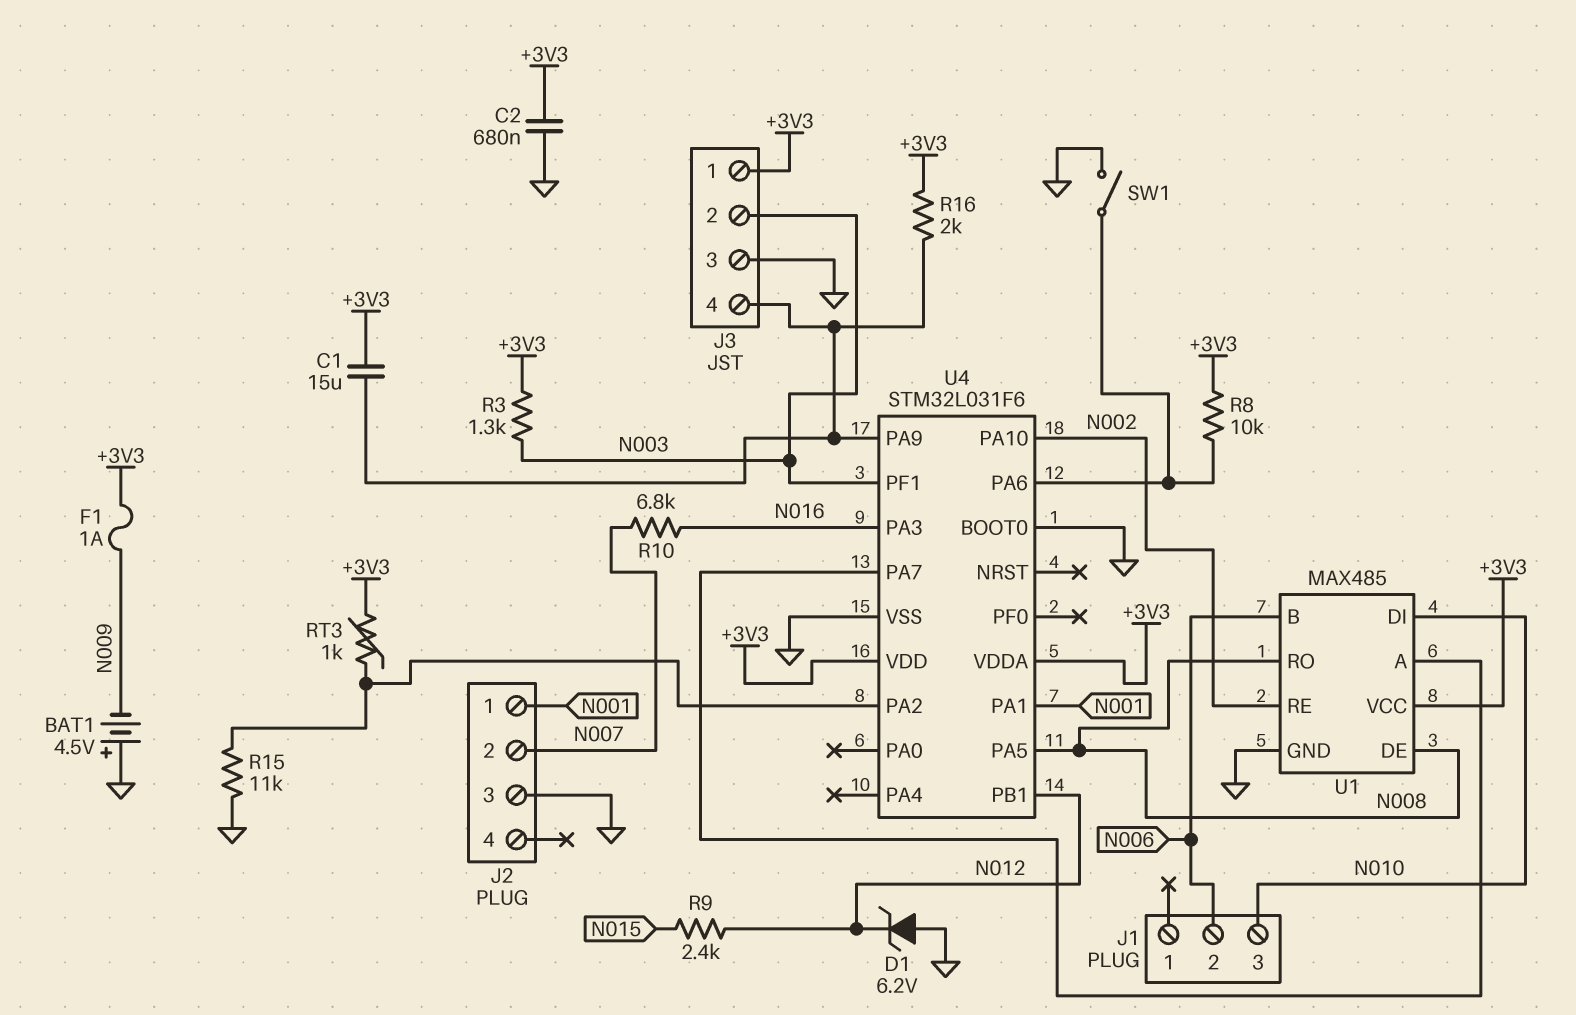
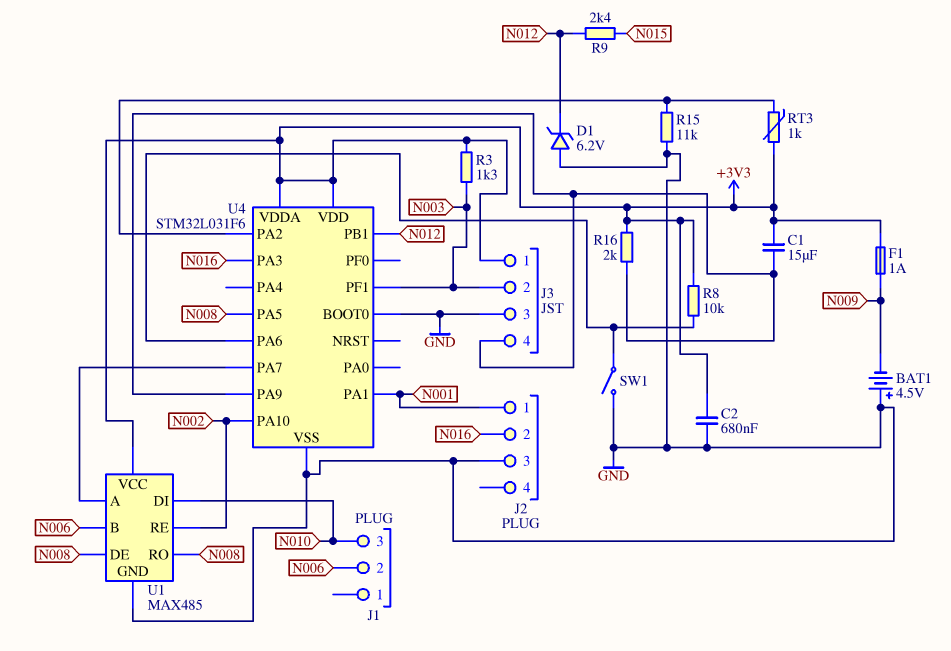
J2 pin 2: N007 -> N016
R10: 6.8k (N007, N016) -> none

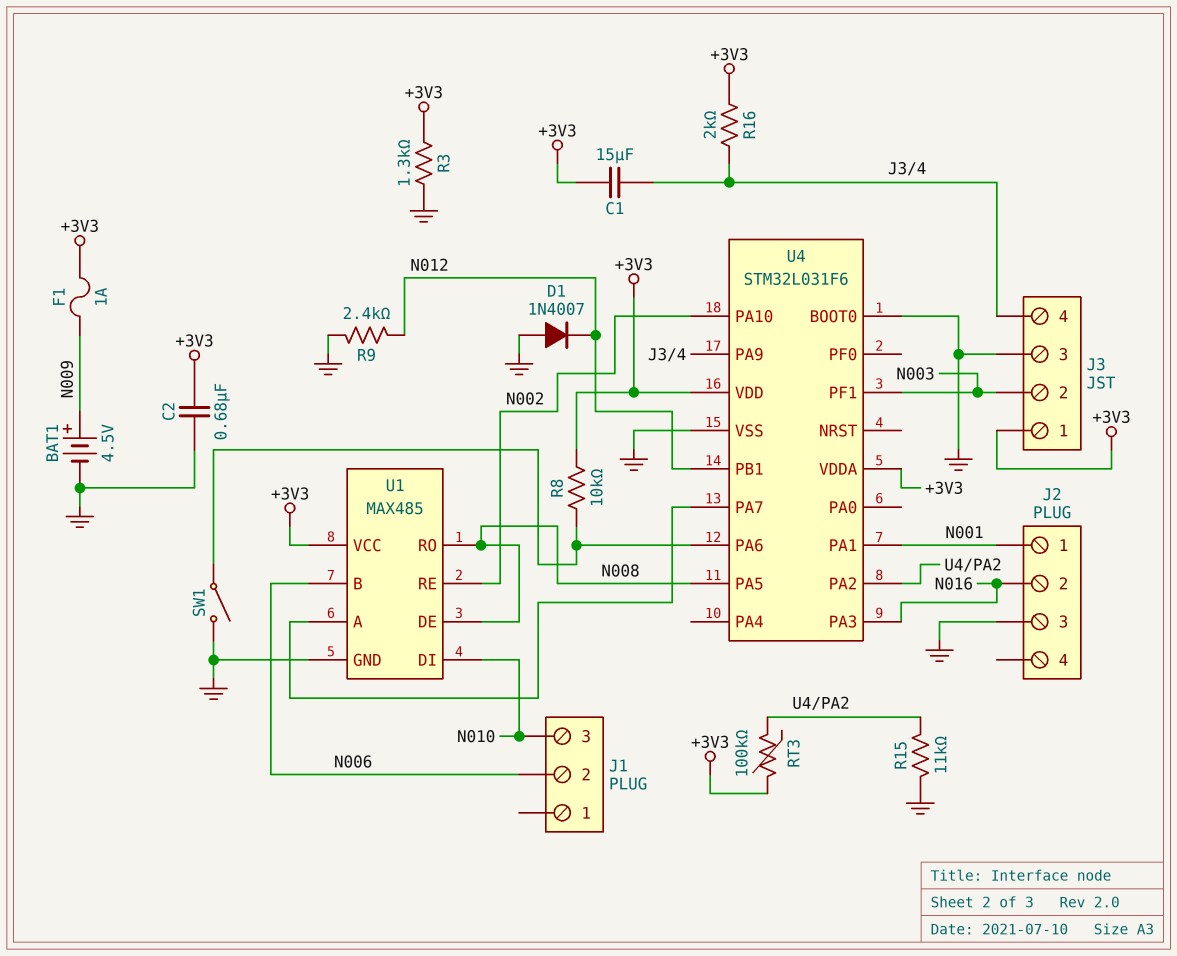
BAT1: 4.5V (plus GND, minus N009) -> 4.5V (plus N009, minus GND)
D1: zener 6.2V (A GND, K N012) -> diode 1N4007 (A GND, K N012)
R3: 1.3k (+3V3, N003) -> 1.3k (+3V3, GND)
R9: 2.4k (N012, N015) -> 2.4k (GND, N012)
RT3: 1k (+3V3, U4/PA2) -> 100k (+3V3, U4/PA2)

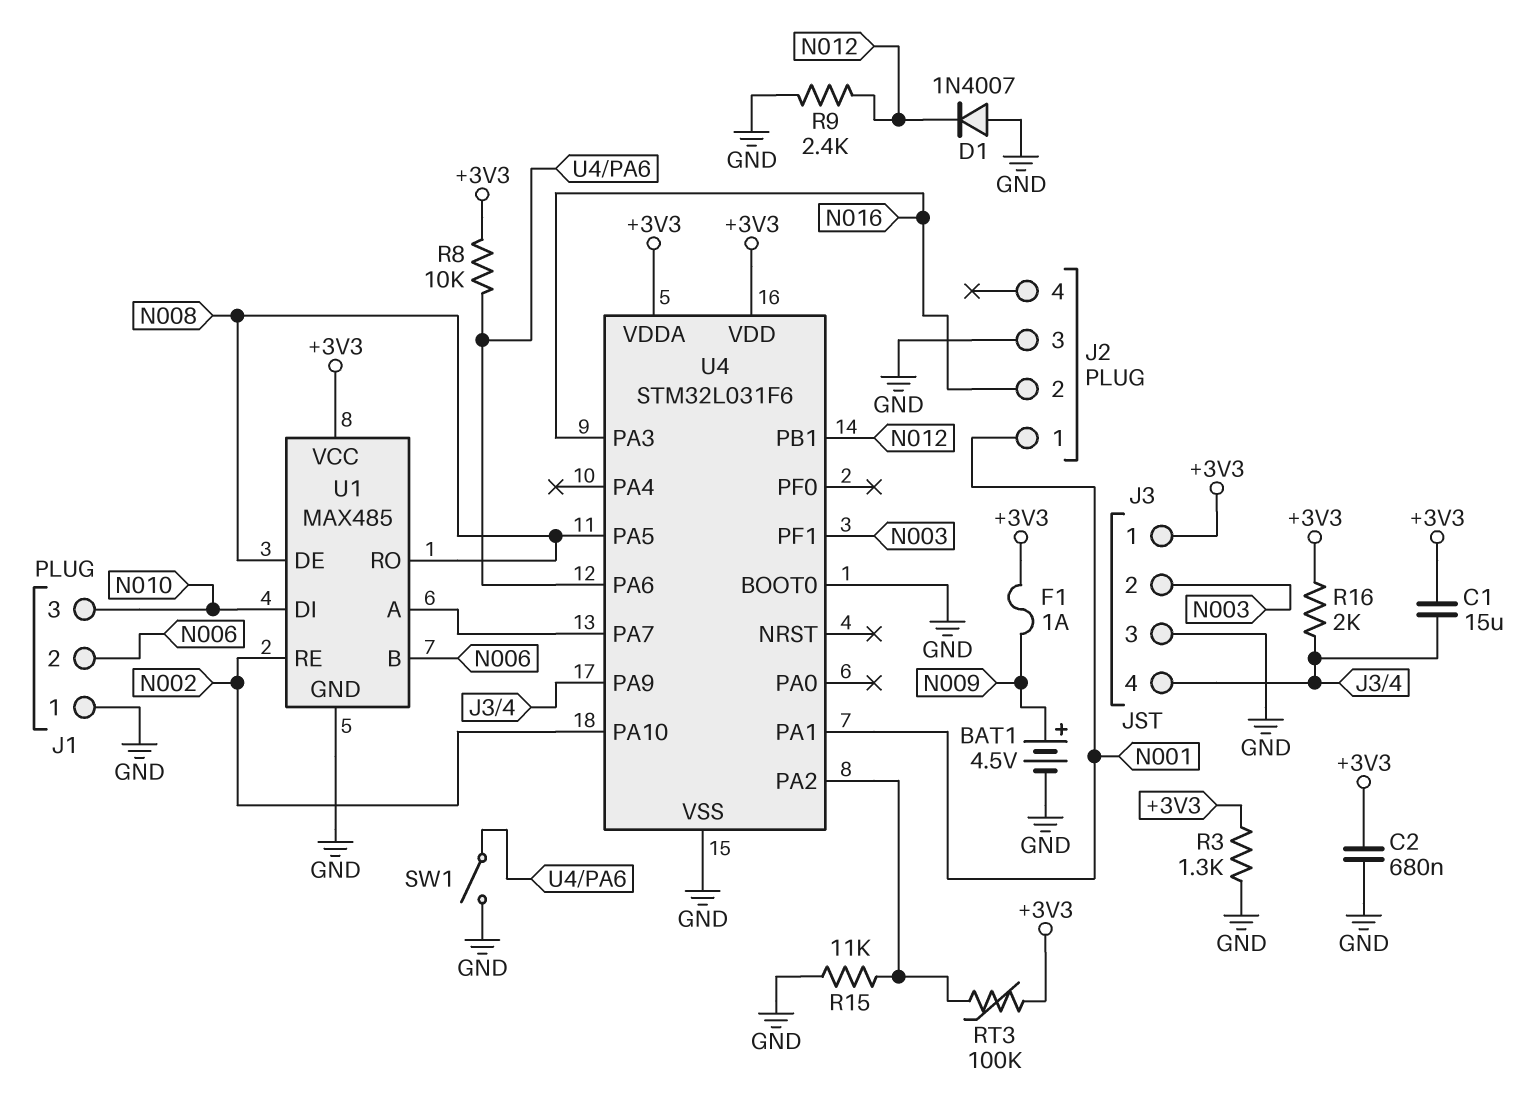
J1 pin 1: none -> GND

